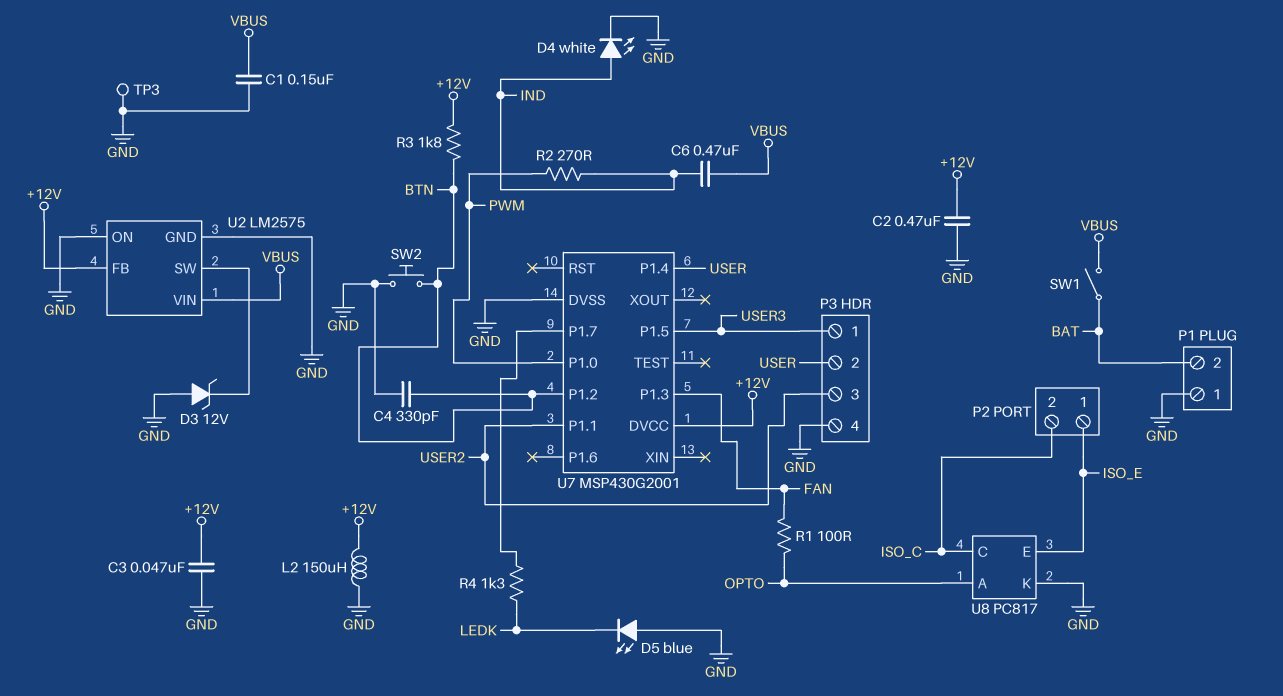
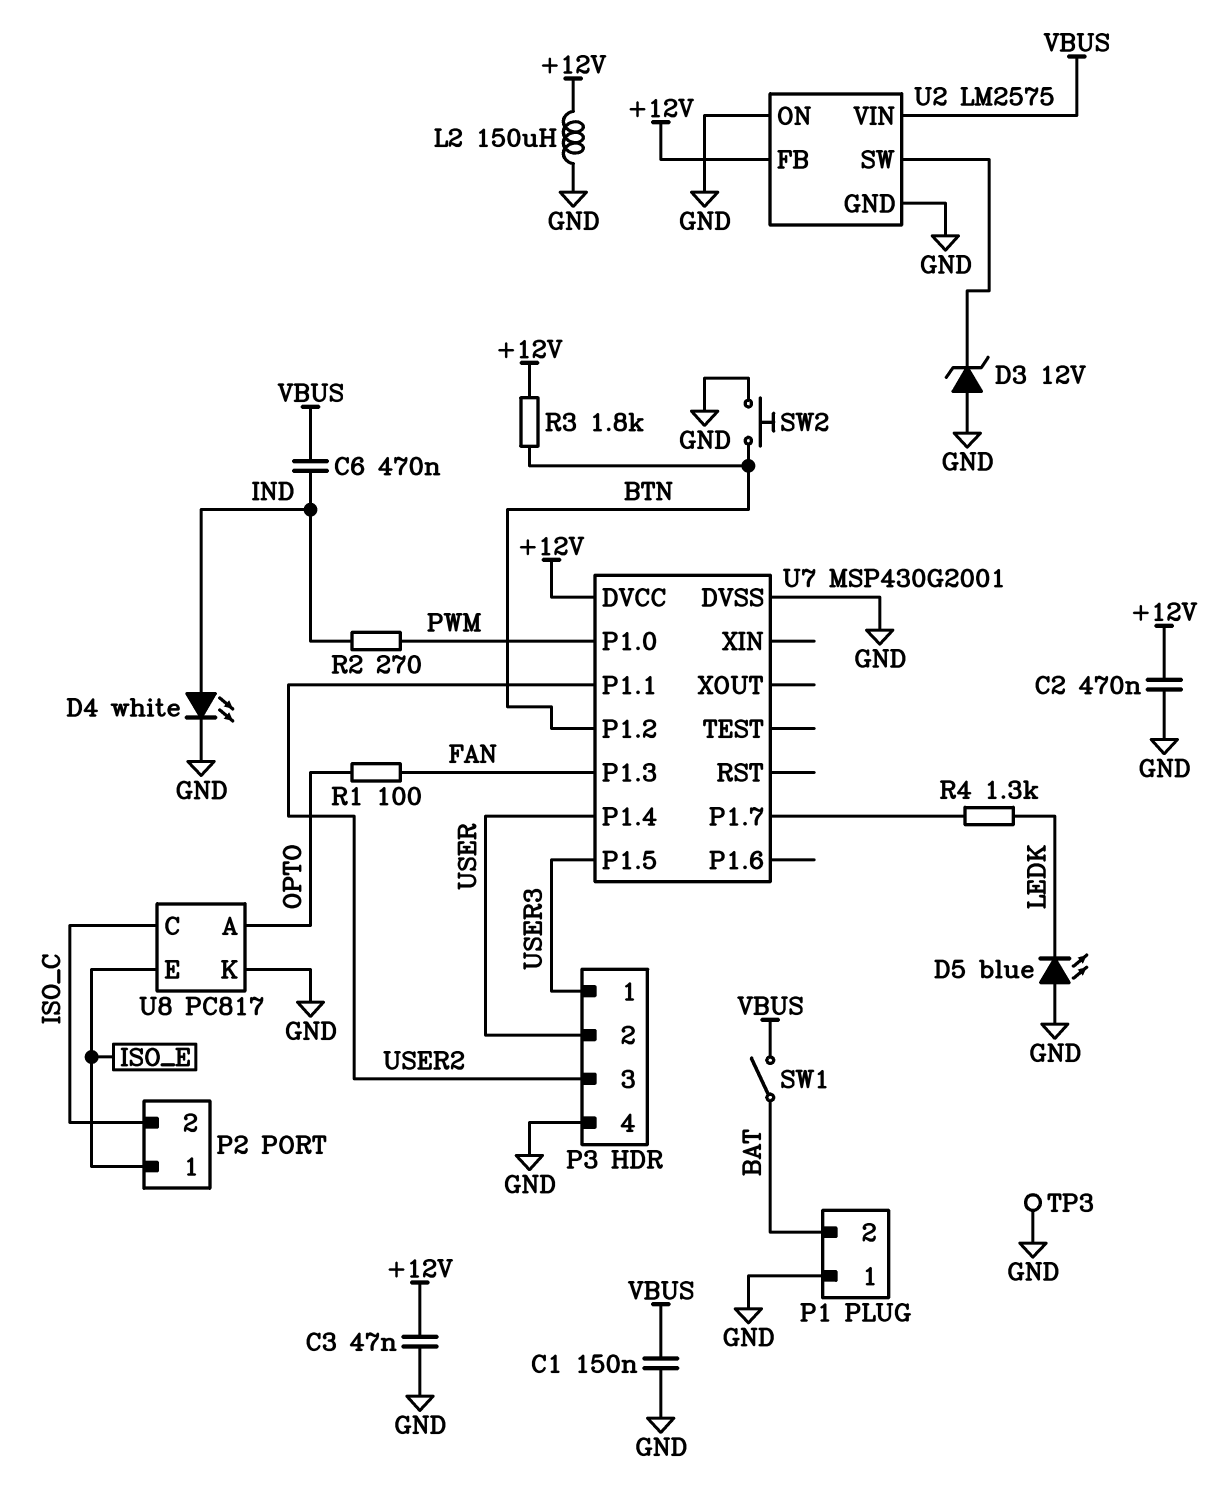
C4: 330pF (BTN, GND) -> none

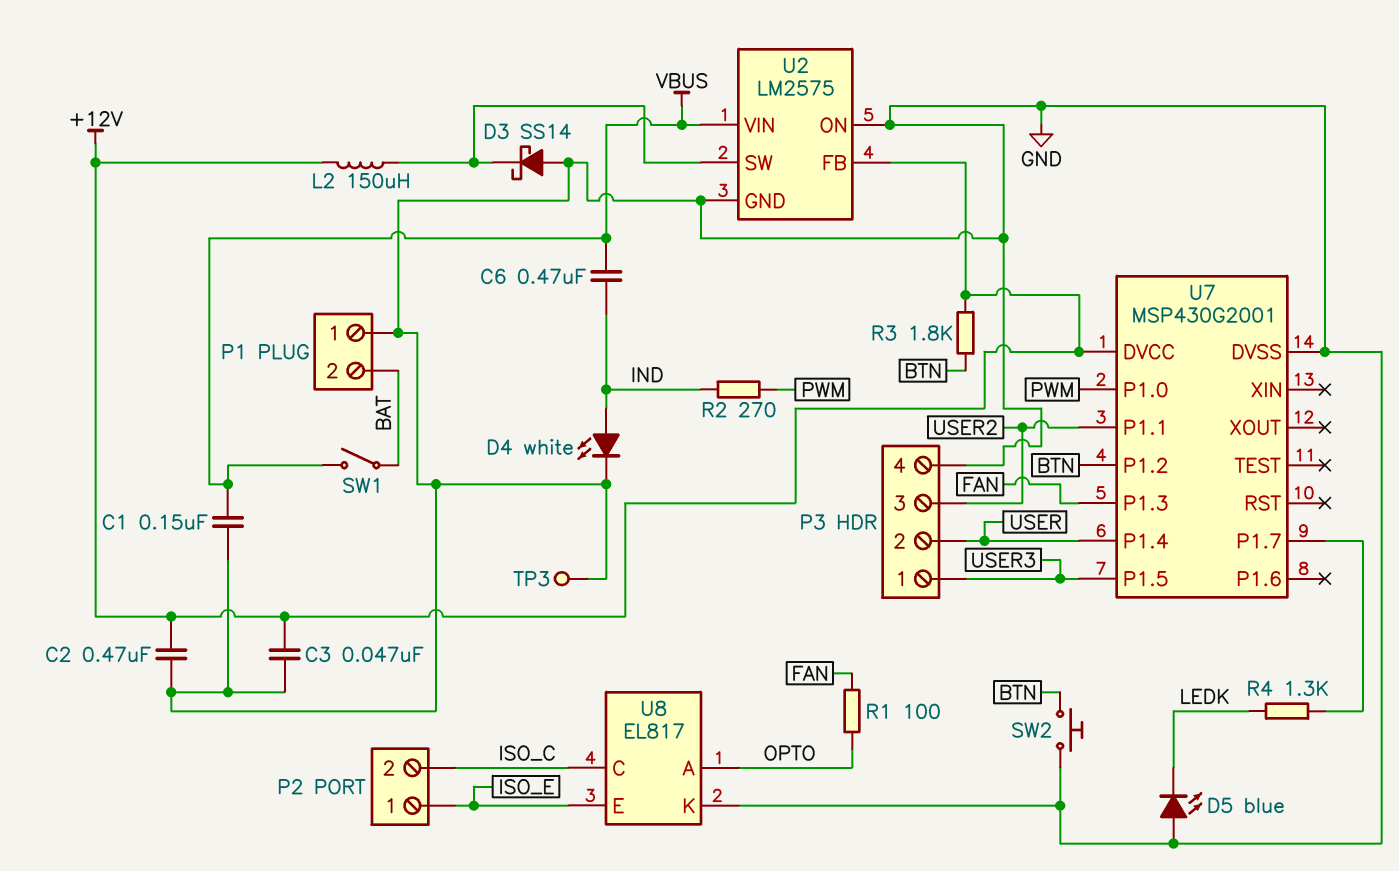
D3: zener 12V (A GND, K U2/SW) -> schottky SS14 (A GND, K U2/SW)
L2: 150uH (+12V, GND) -> 150uH (+12V, U2/SW)
U8: PC817 -> EL817

